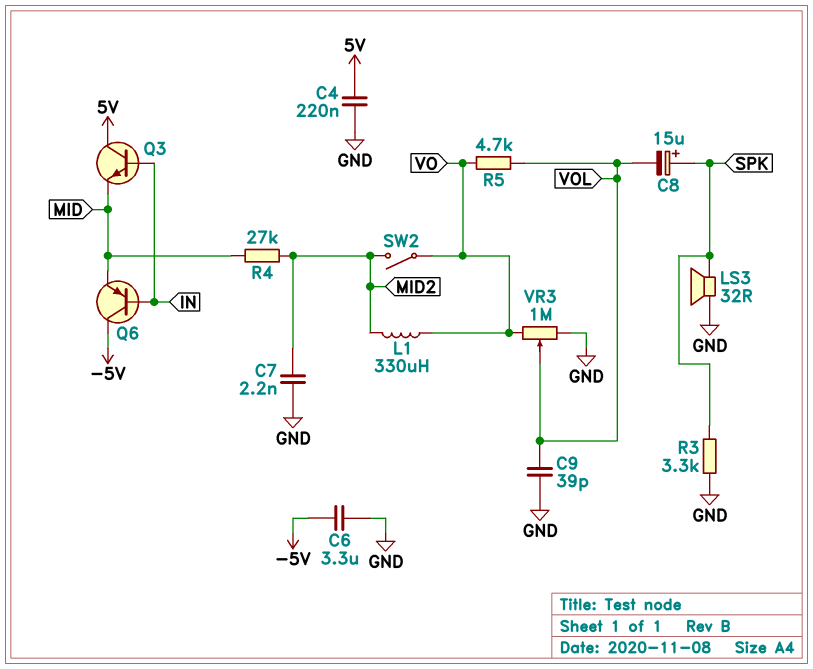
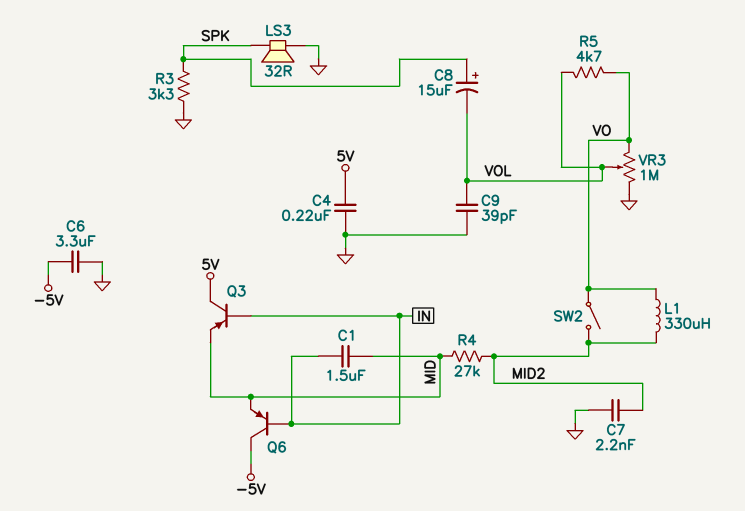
C1: none -> 1.5uF (IN, MID)
Q3: NPN (B IN, C 5V, E MID) -> PNP (B IN, C 5V, E MID)

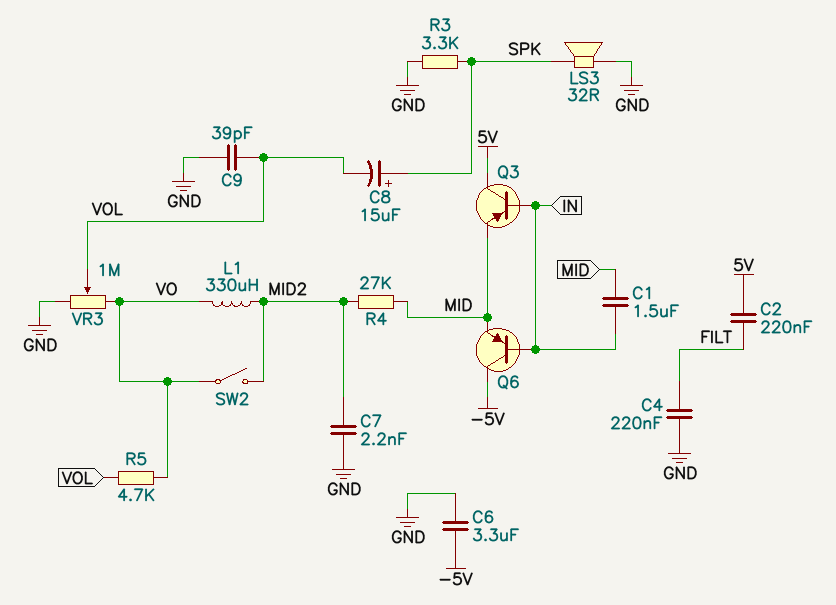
C2: none -> 220nF (5V, FILT)
C4: 220nF (5V, GND) -> 220nF (FILT, GND)

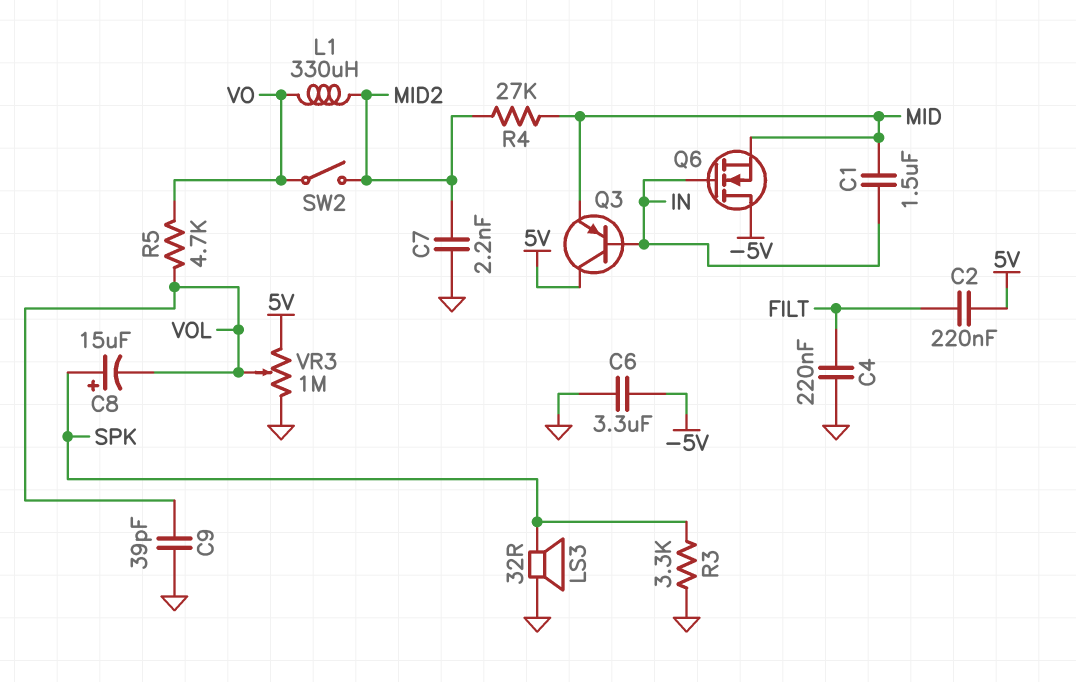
Q6: PNP (B IN, C -5V, E MID) -> NMOS (G IN, D -5V, S MID)
VR3: 1M (GND, VO, wiper VOL) -> 1M (5V, GND, wiper VOL)

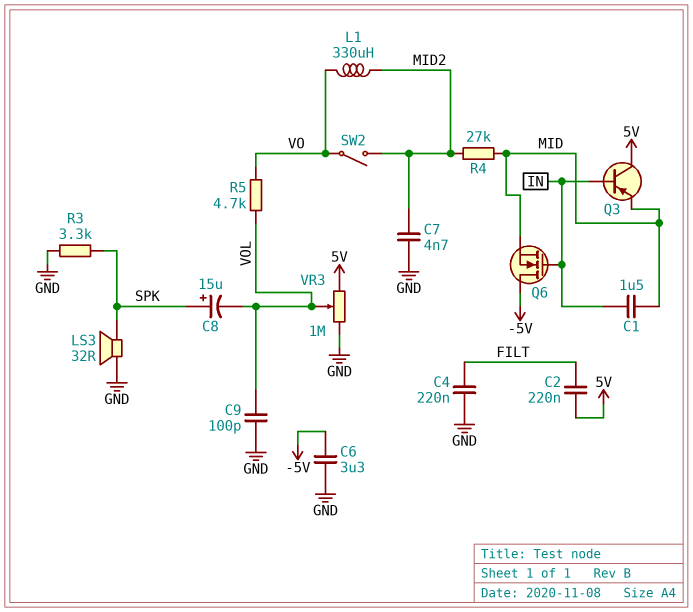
C7: 2.2nF (GND, MID2) -> 4.7nF (GND, MID2)
C9: 39pF (GND, VOL) -> 100pF (GND, VOL)

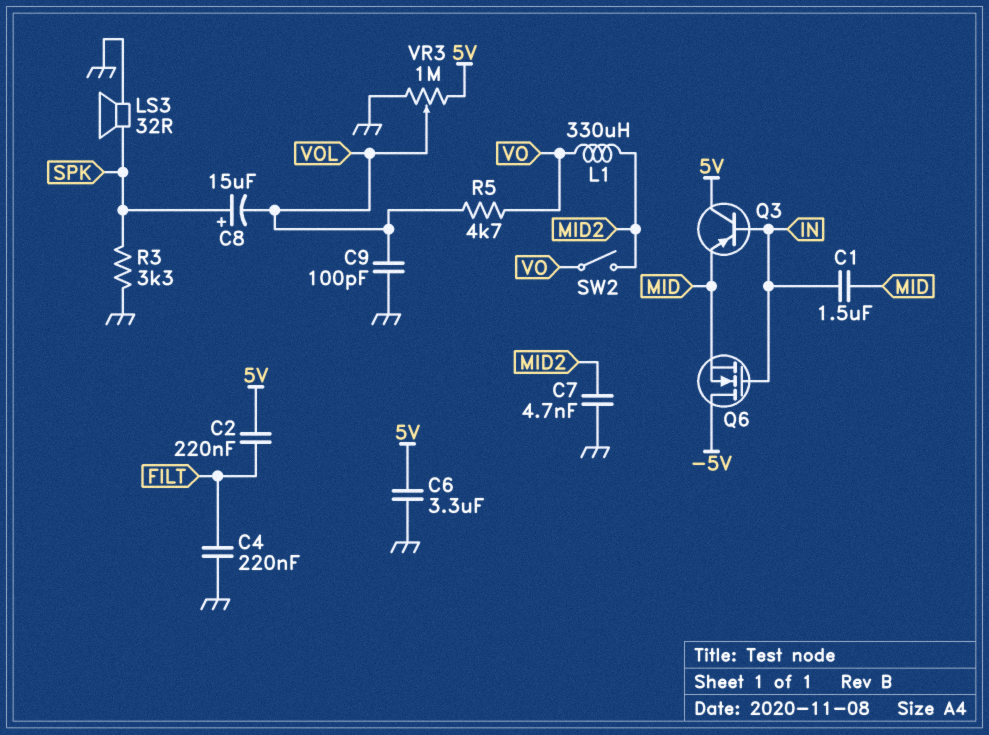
C6: 3.3uF (-5V, GND) -> 3.3uF (5V, GND)
R4: 27k (MID, MID2) -> none

